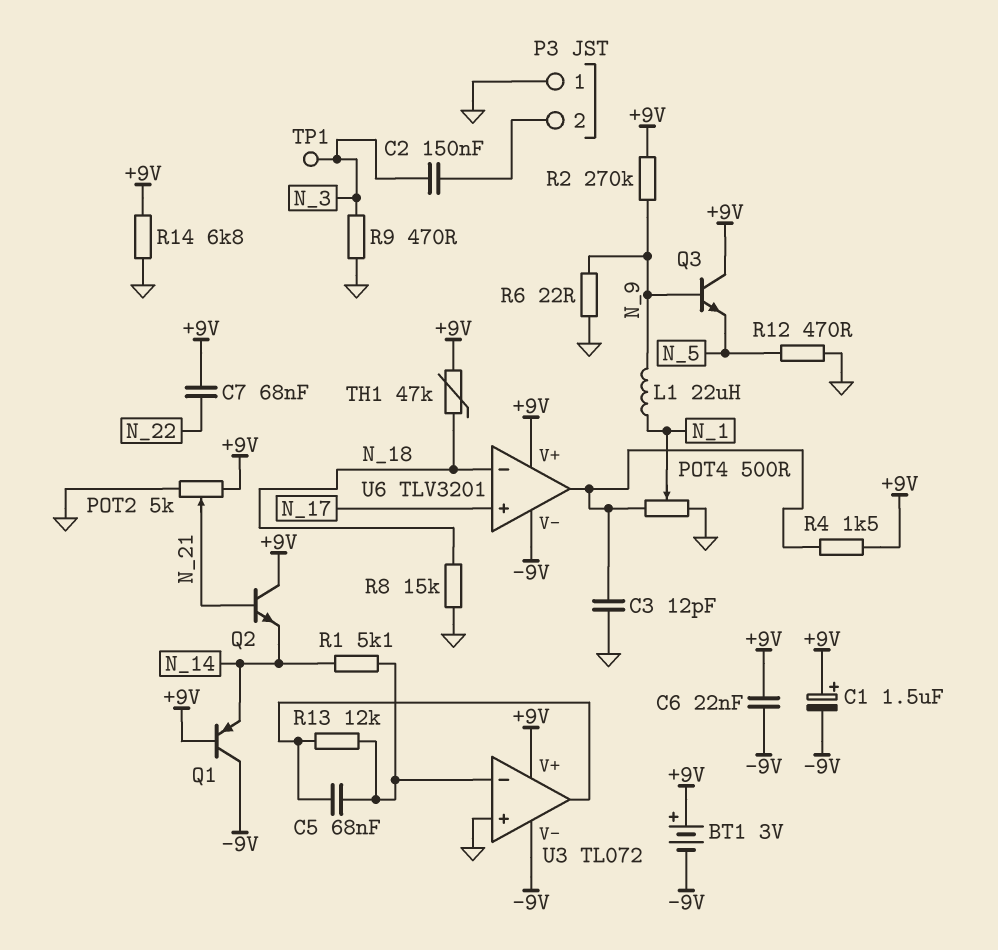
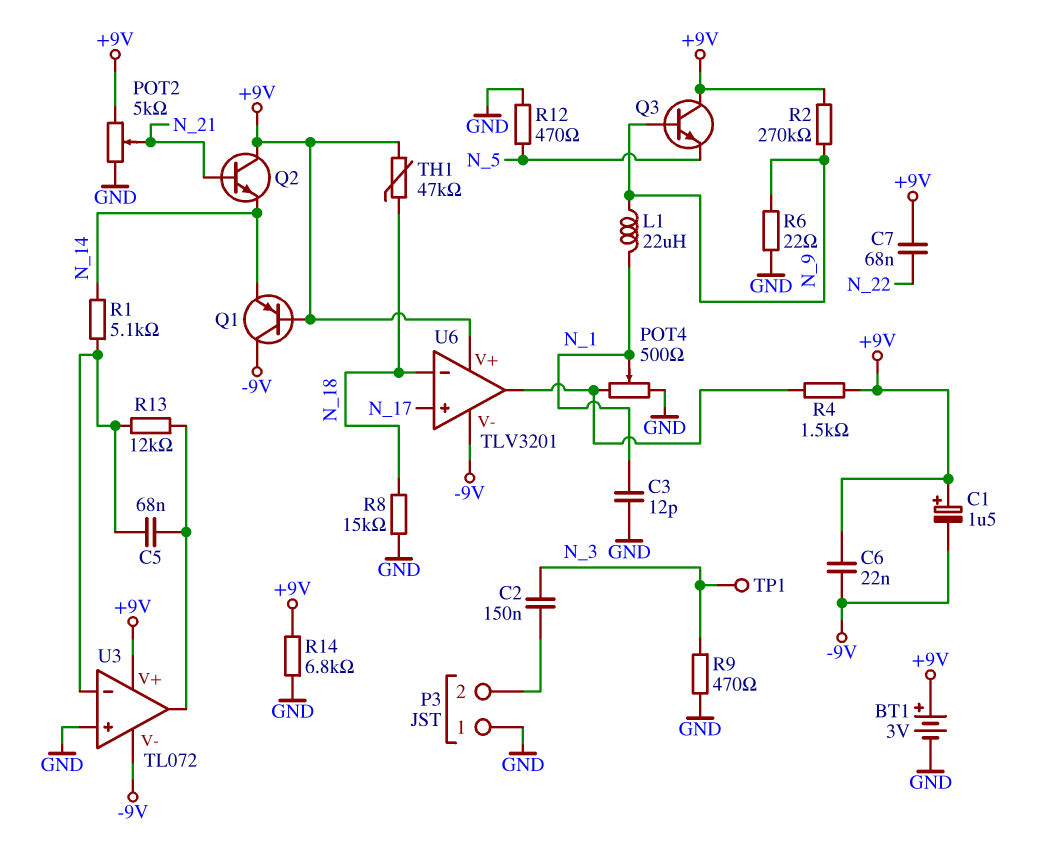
BT1: 3V (plus +9V, minus -9V) -> 3V (plus +9V, minus GND)
C3: 12pF (GND, U6/out) -> 12pF (GND, N_1)

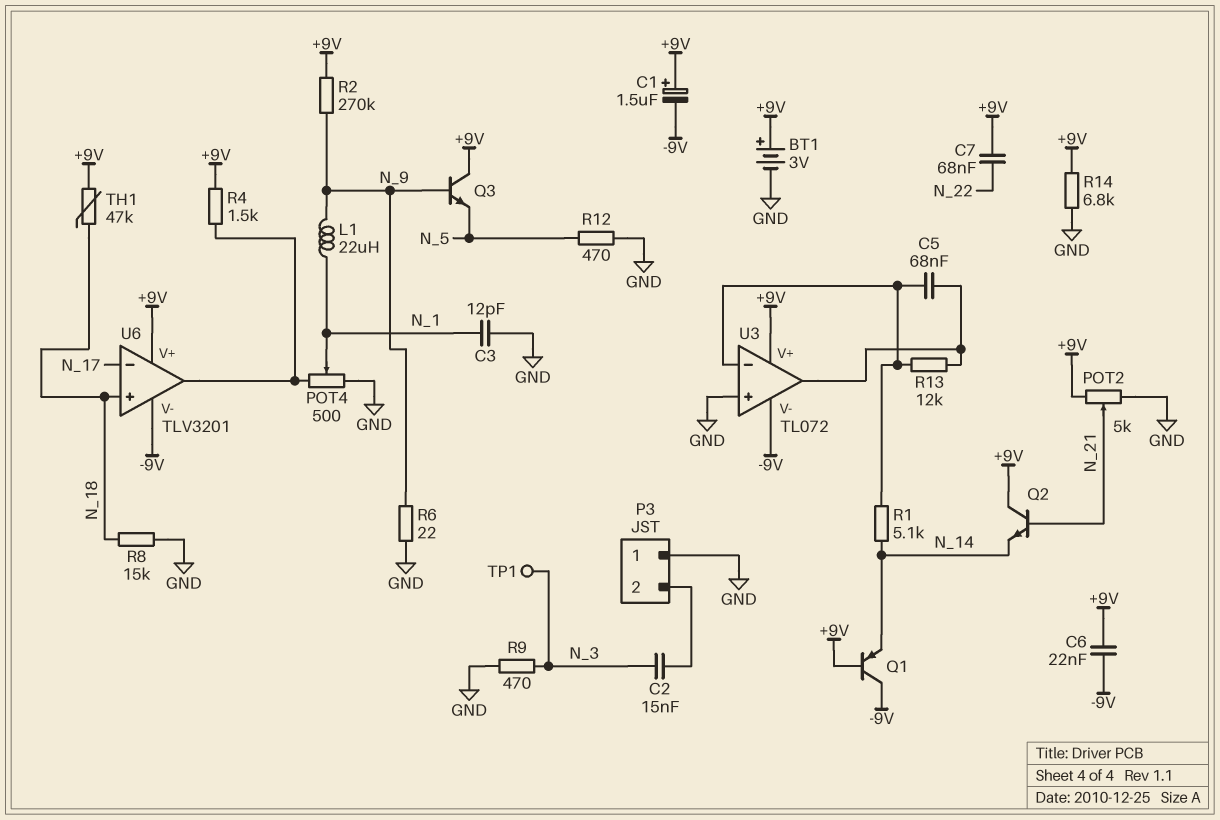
C2: 150nF (N_3, P3/2) -> 15nF (N_3, P3/2)
U6 pin in+: N_17 -> N_18
U6 pin in-: N_18 -> N_17

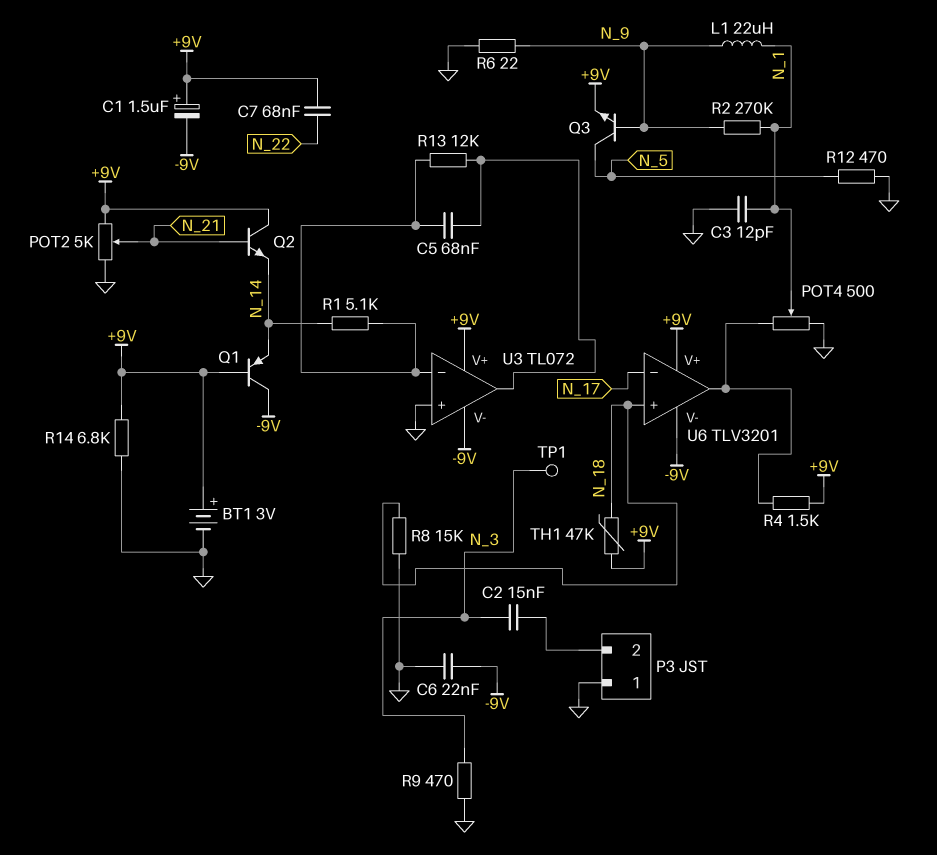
C6: 22nF (+9V, -9V) -> 22nF (-9V, GND)
Q3: NPN (B N_9, C +9V, E N_5) -> NPN (B N_9, C N_5, E +9V)
R2: 270k (+9V, N_9) -> 270k (N_1, N_9)

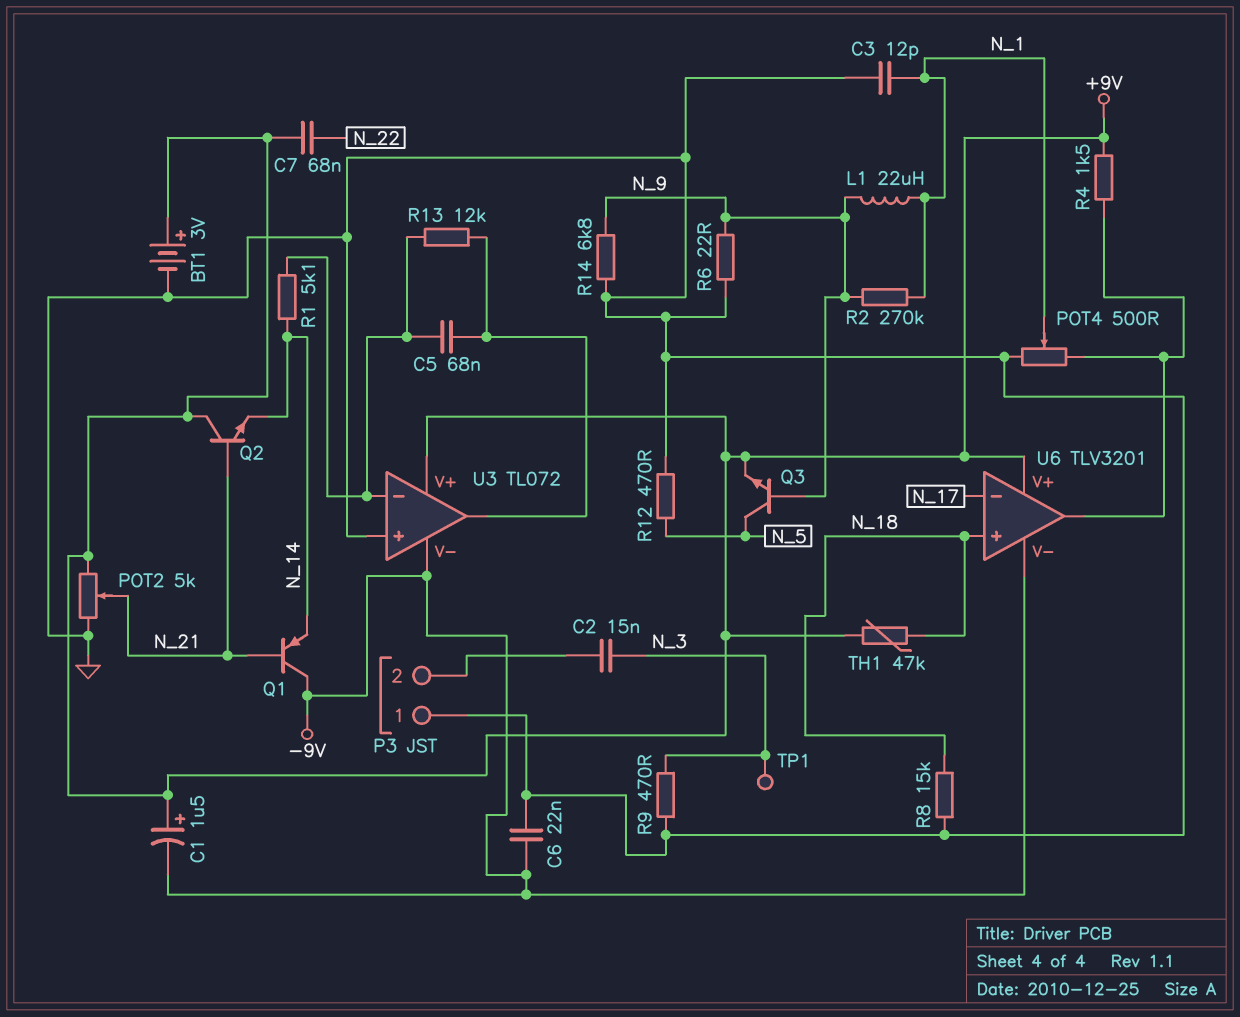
Q1: PNP (B +9V, C -9V, E N_14) -> PNP (B N_21, C -9V, E N_14)
R14: 6.8k (+9V, GND) -> 6.8k (GND, N_9)

